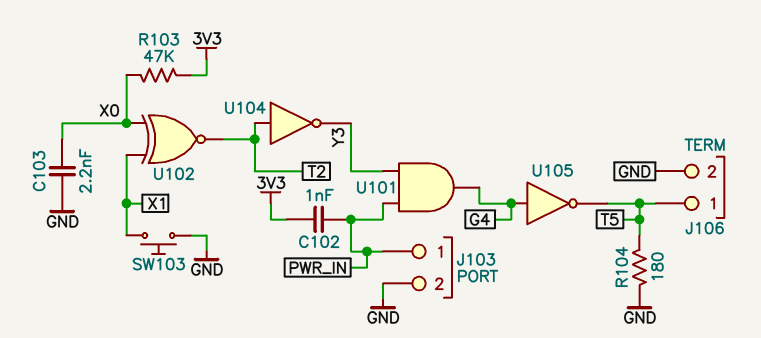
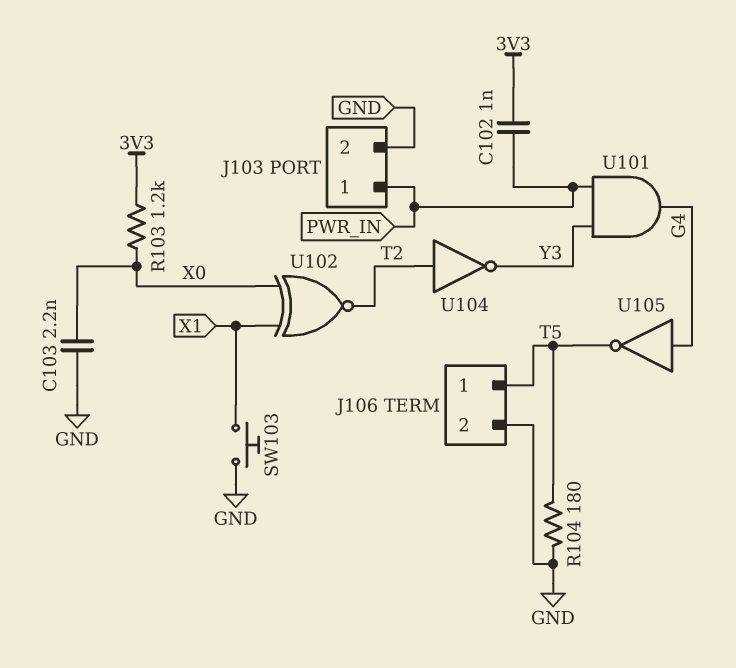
R103: 47k (3V3, X0) -> 1.2k (3V3, X0)

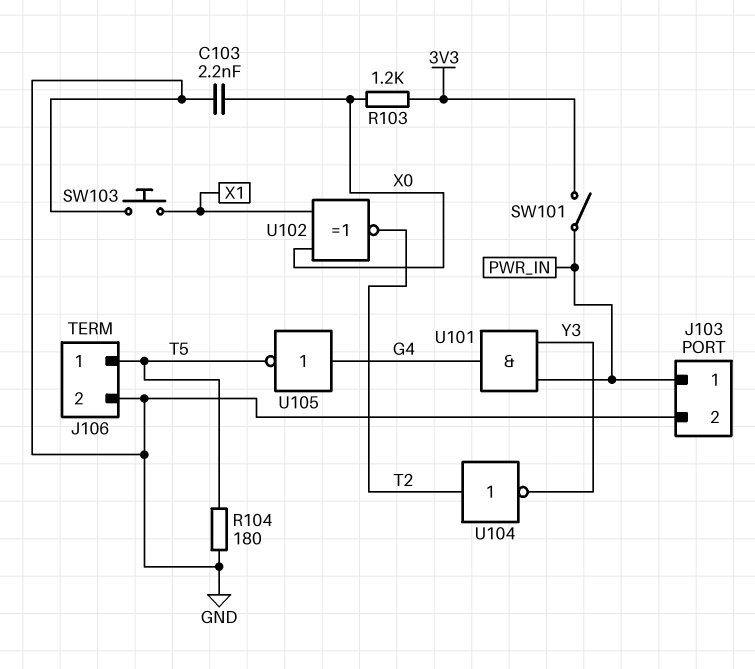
C102: 1nF (3V3, PWR_IN) -> none
SW101: none -> switch (3V3, PWR_IN)

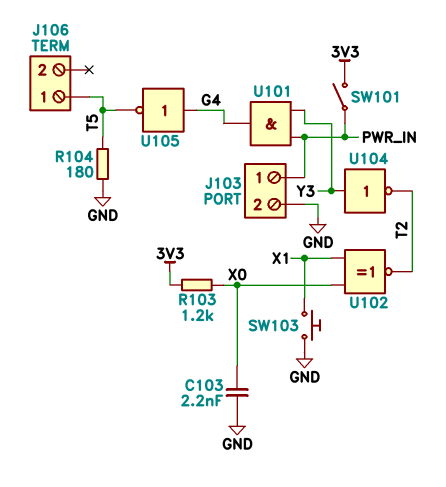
J106 pin 2: GND -> none
U104: NOT (in T2, out Y3) -> NOT (in Y3, out T2)

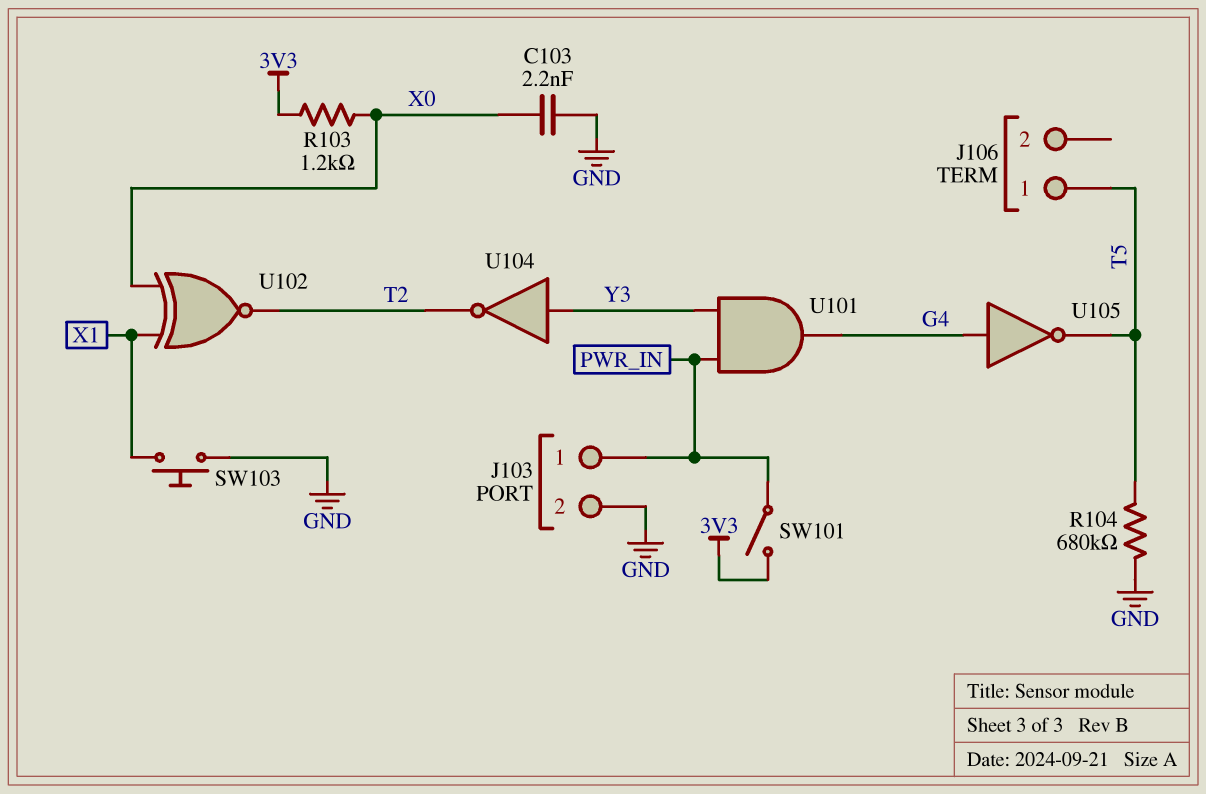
R104: 180 (GND, T5) -> 680k (GND, T5)

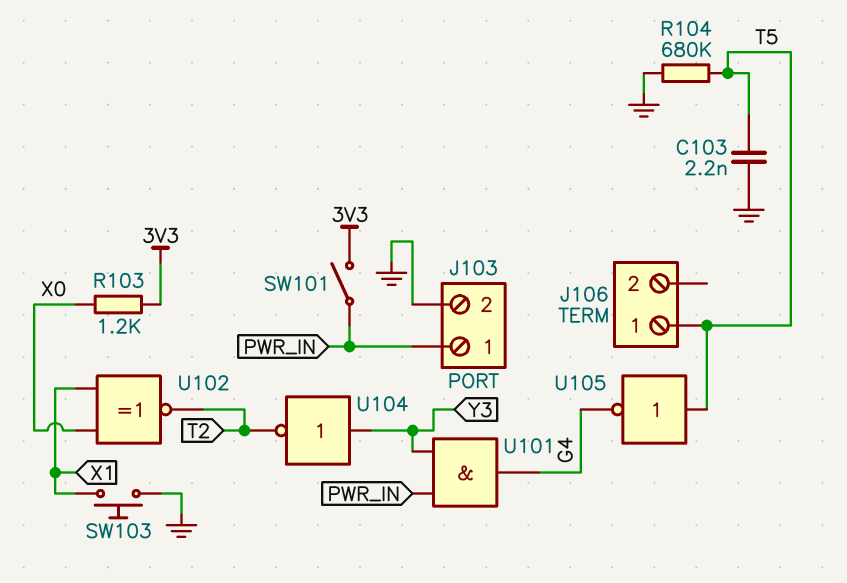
C103: 2.2nF (GND, X0) -> 2.2nF (GND, T5)
U105: NOT (in G4, out T5) -> NOT (in T5, out G4)

